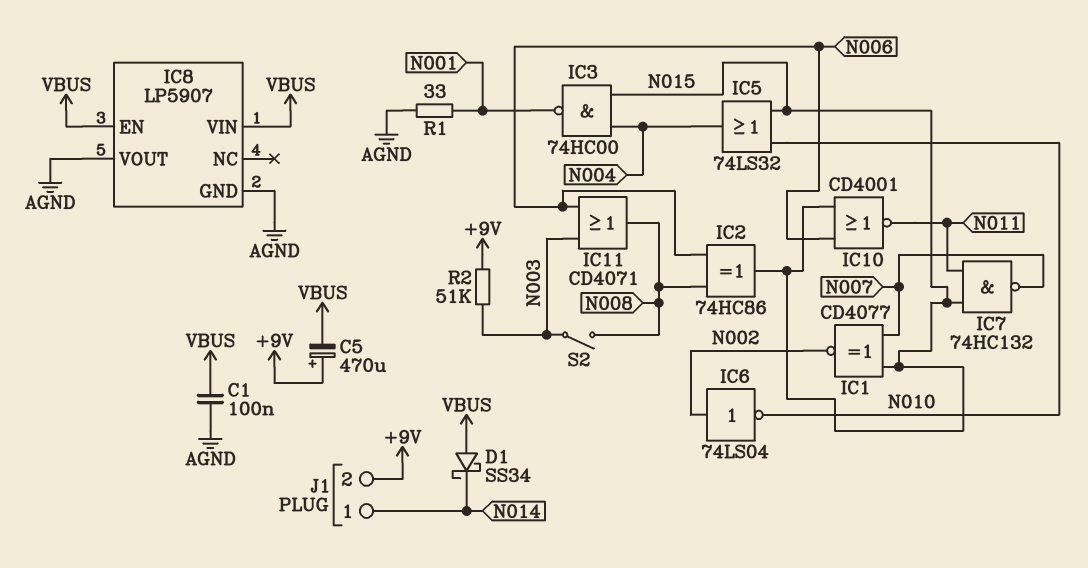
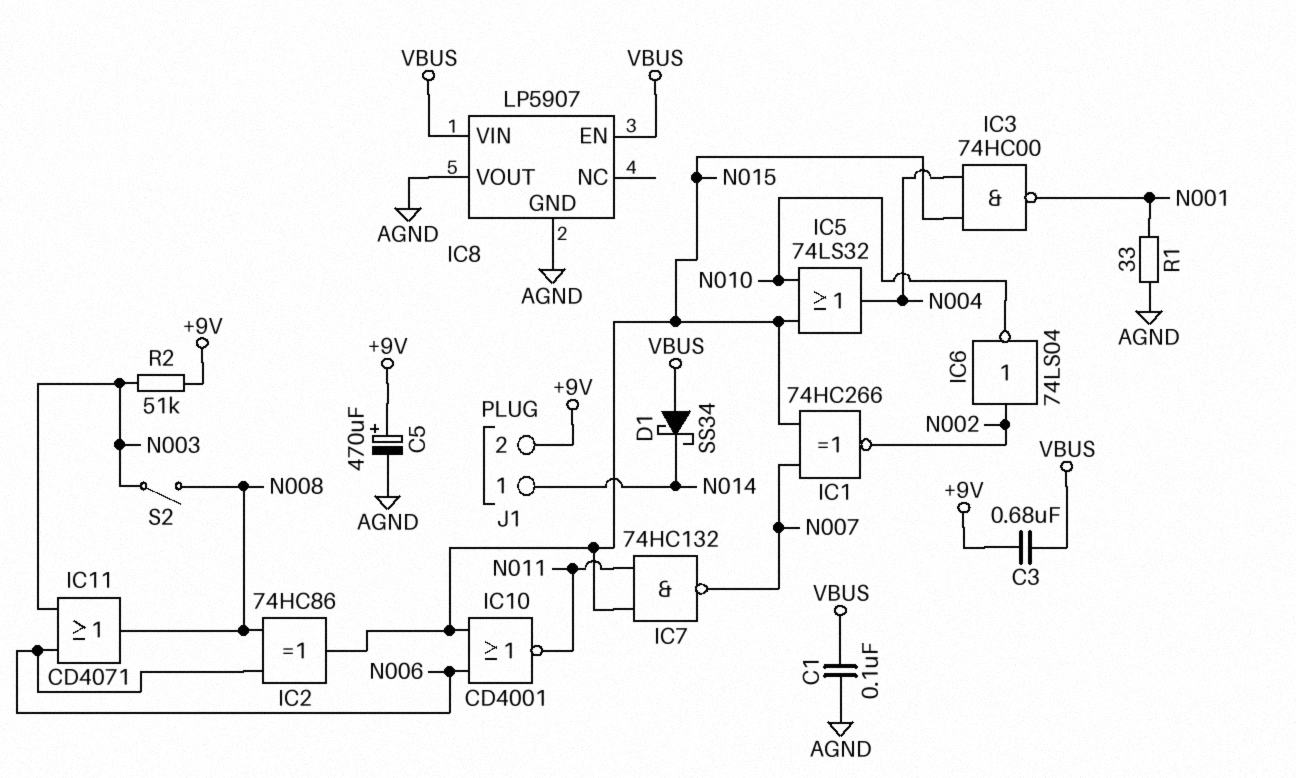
C3: none -> 680nF (+9V, VBUS)
C5: 470uF (plus +9V, minus VBUS) -> 470uF (plus +9V, minus AGND)
IC1: XNOR CD4077 (in N007, in N015, out N002) -> XNOR 74HC266 (in N007, in N015, out N002)

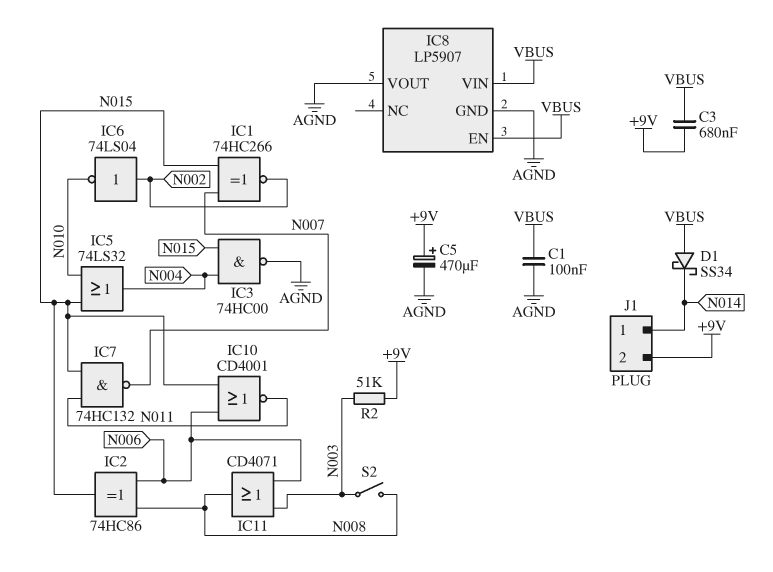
IC3: NAND 74HC00 (in N004, in N015, out N001) -> NAND 74HC00 (in N004, in N015, out AGND)
R1: 33 (AGND, N001) -> none

